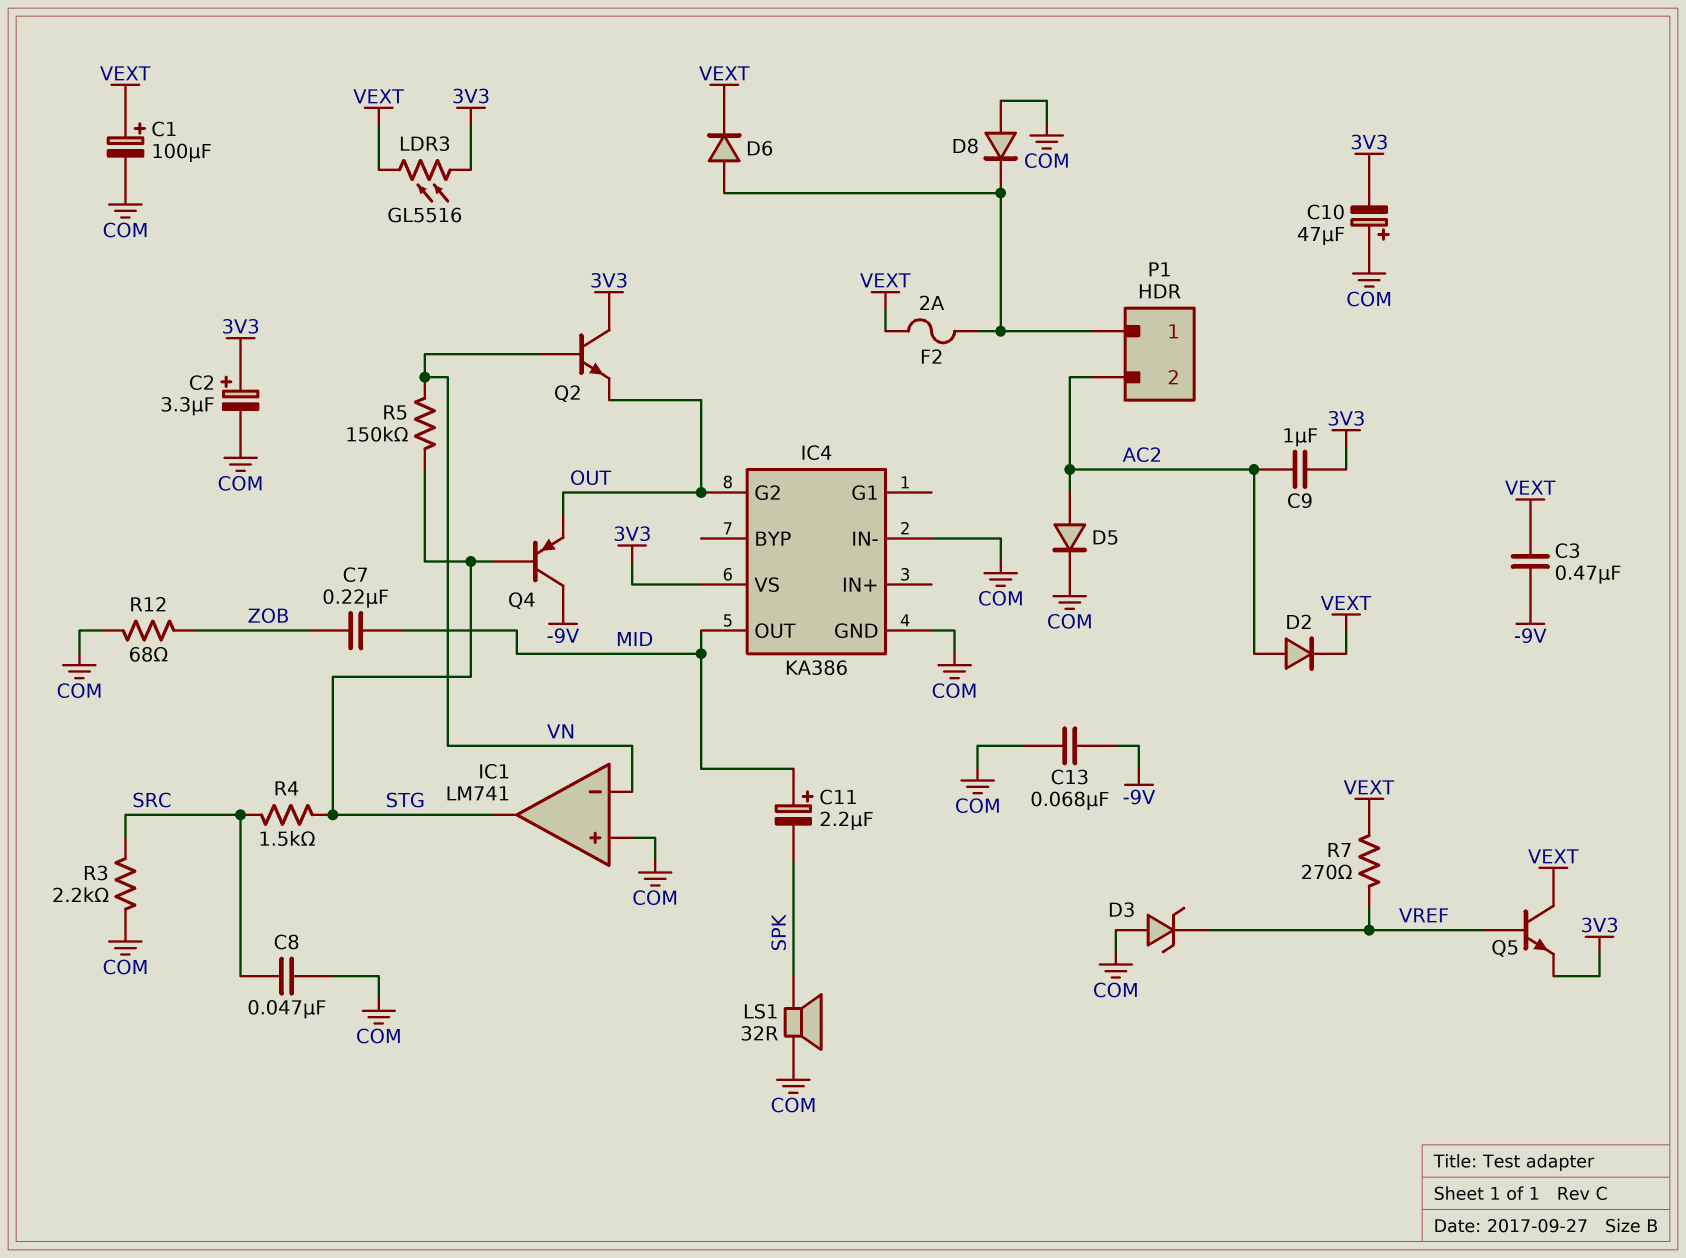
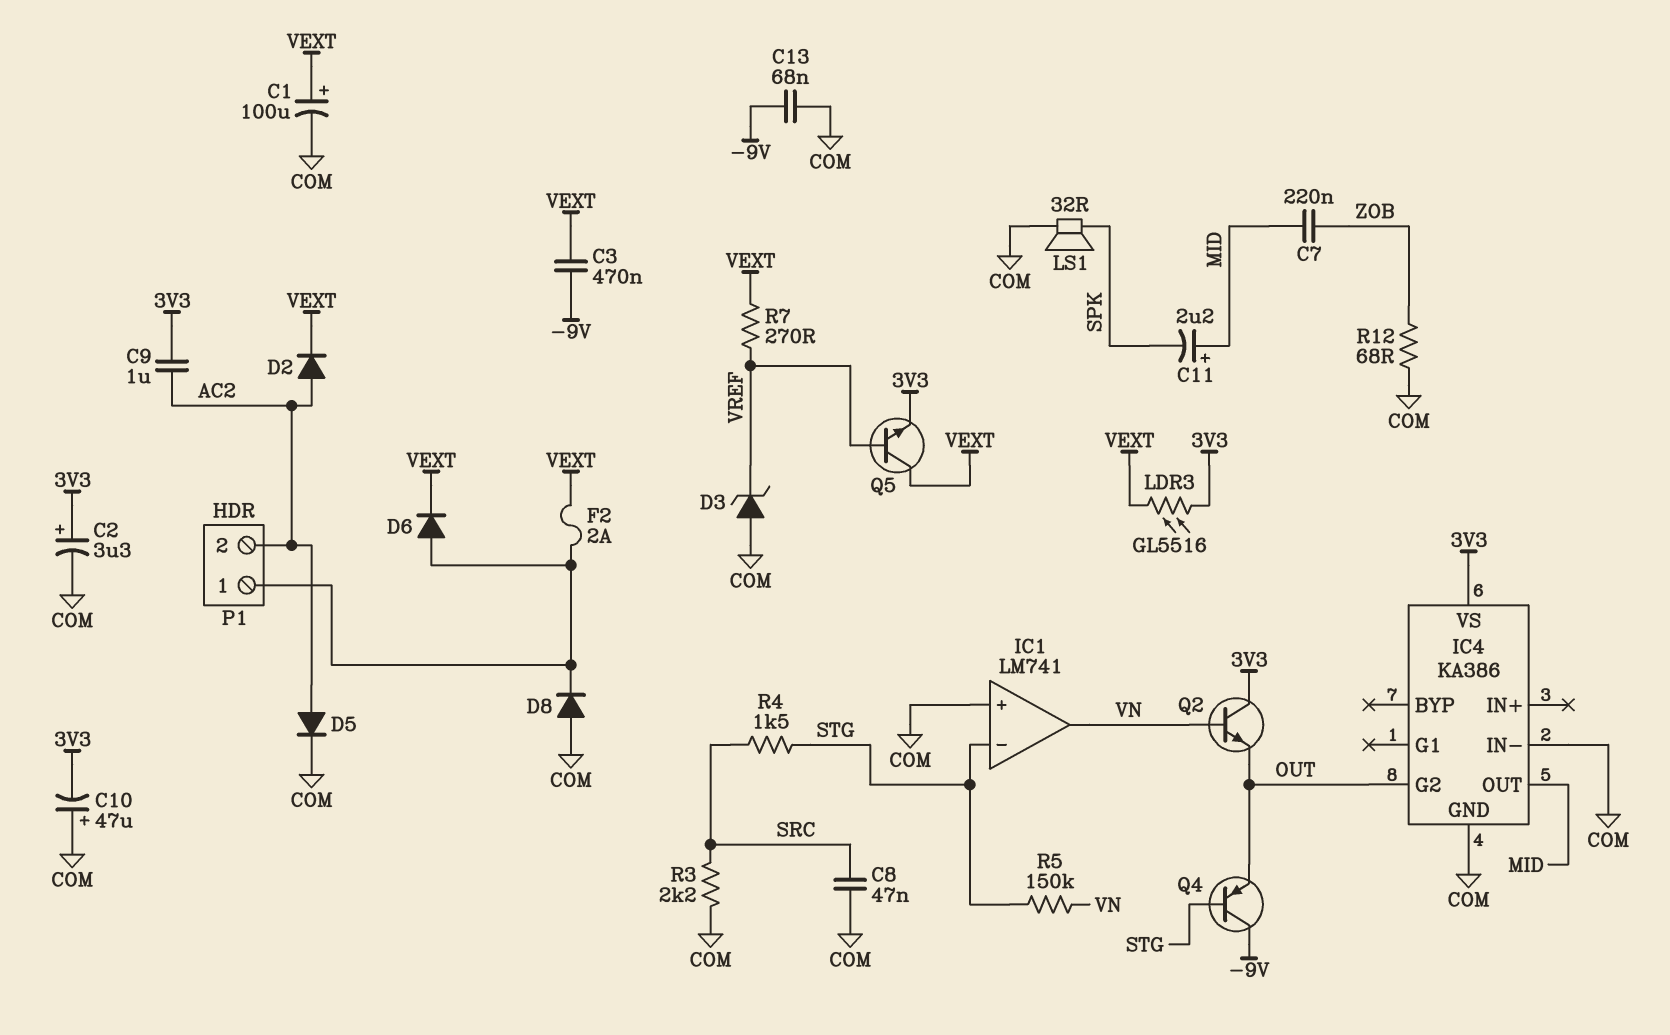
IC1 pin in-: VN -> STG
IC1 pin out: STG -> VN

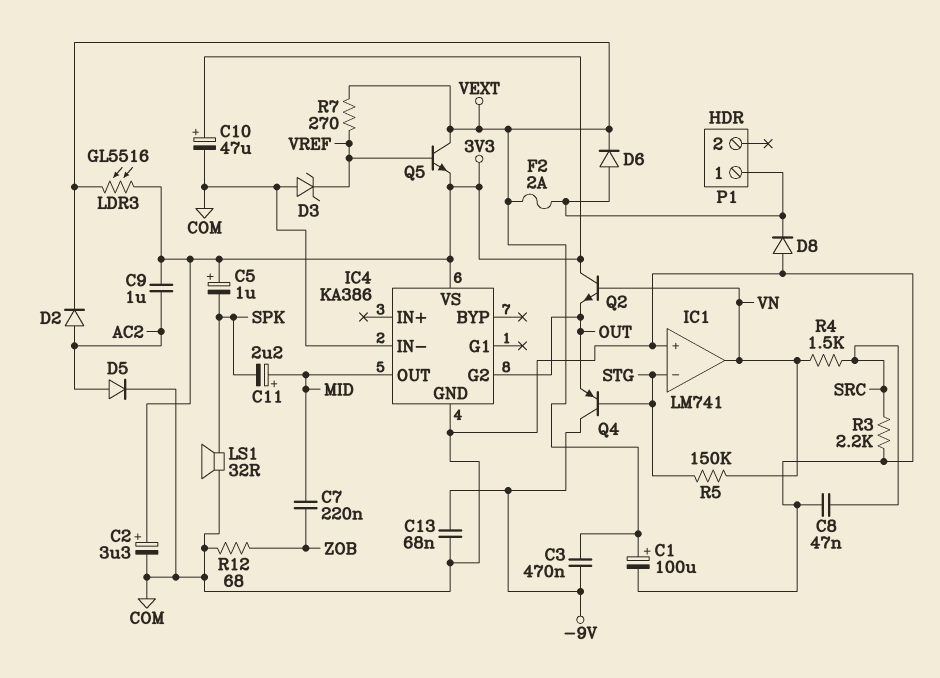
C5: none -> 1uF (plus 3V3, minus SPK)
C10: 47uF (plus COM, minus 3V3) -> 47uF (plus 3V3, minus COM)
P1 pin 2: AC2 -> none
R4: 1.5k (SRC, STG) -> 1.5k (SRC, VN)

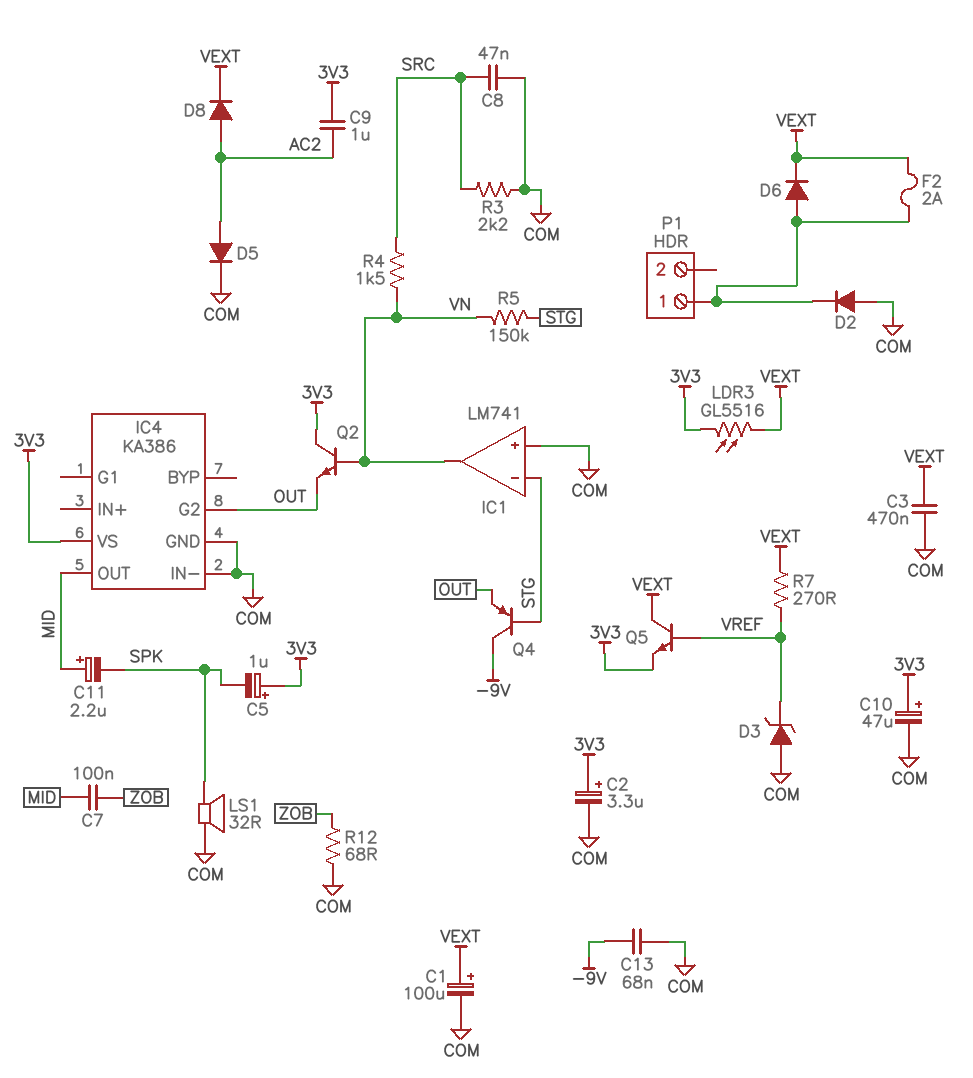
C3: 470nF (-9V, VEXT) -> 470nF (COM, VEXT)
C7: 220nF (MID, ZOB) -> 100nF (MID, ZOB)
D2: diode (A AC2, K VEXT) -> diode (A COM, K P1/1)
D8: diode (A COM, K P1/1) -> diode (A AC2, K VEXT)

